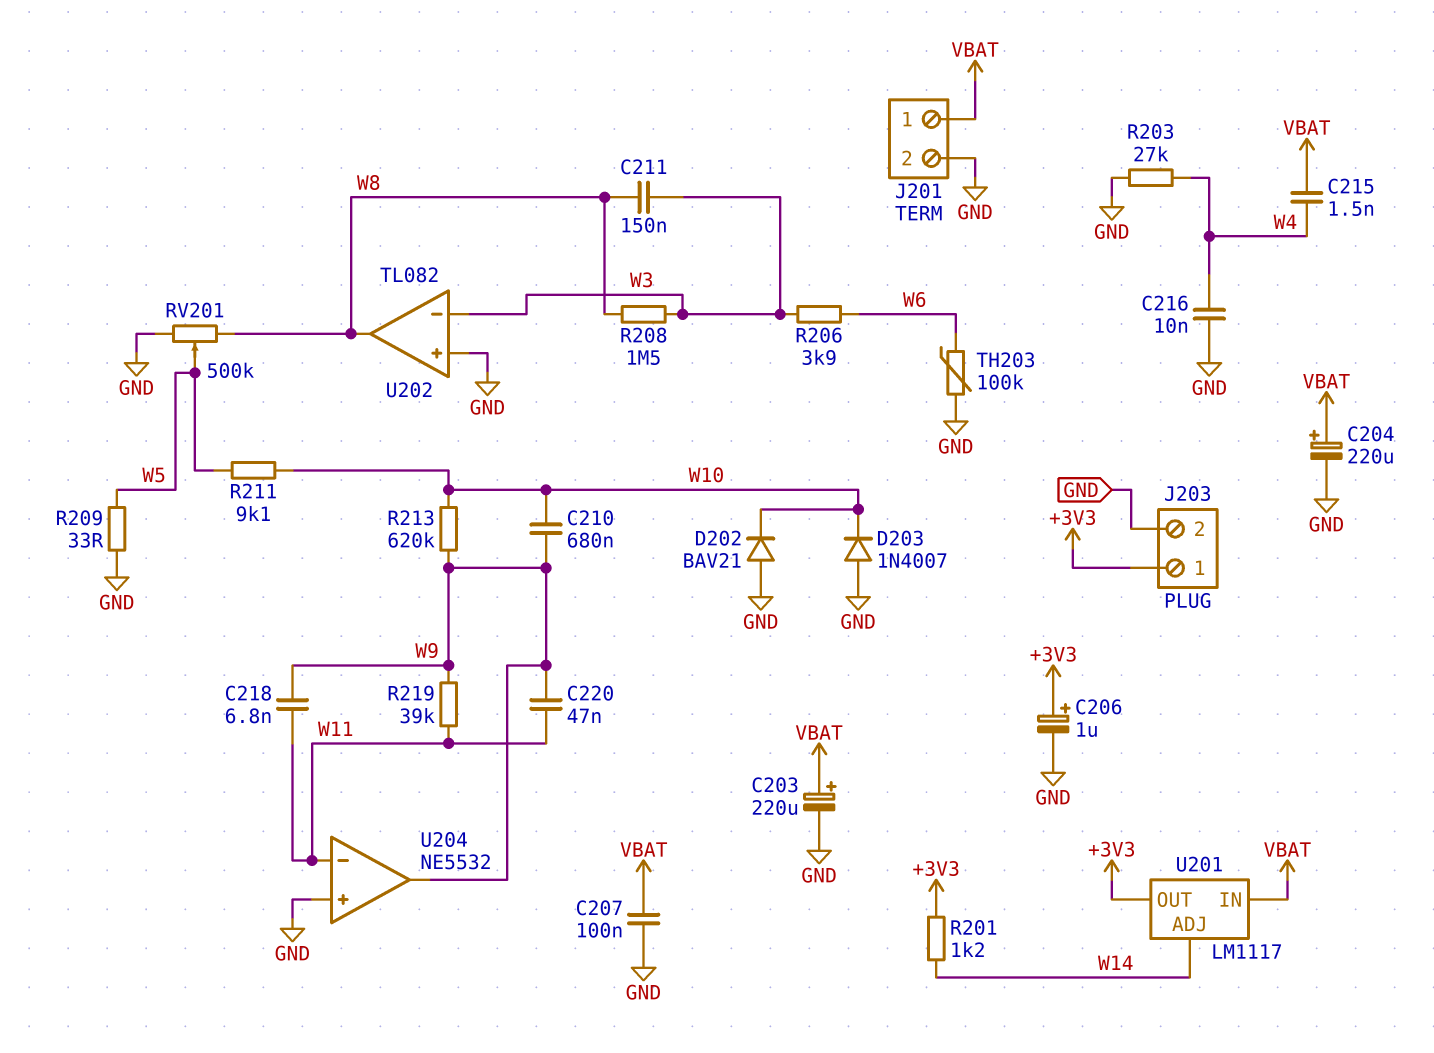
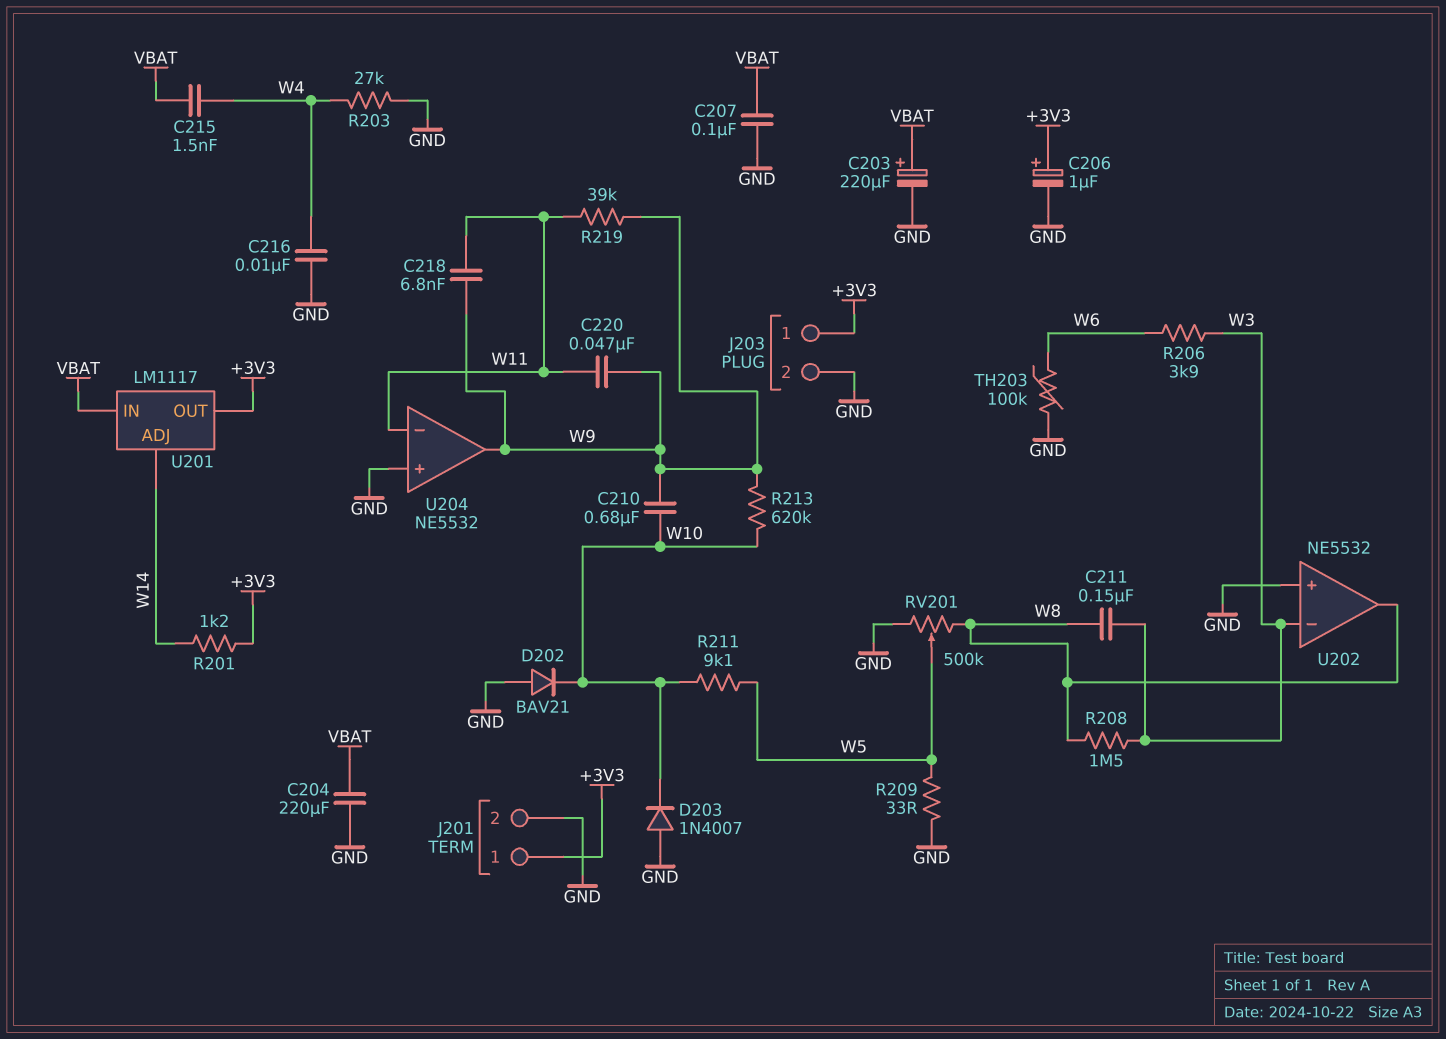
C204: 220uF (plus VBAT, minus GND) -> 220uF (GND, VBAT)
J201 pin 1: VBAT -> +3V3
U202: TL082 -> NE5532

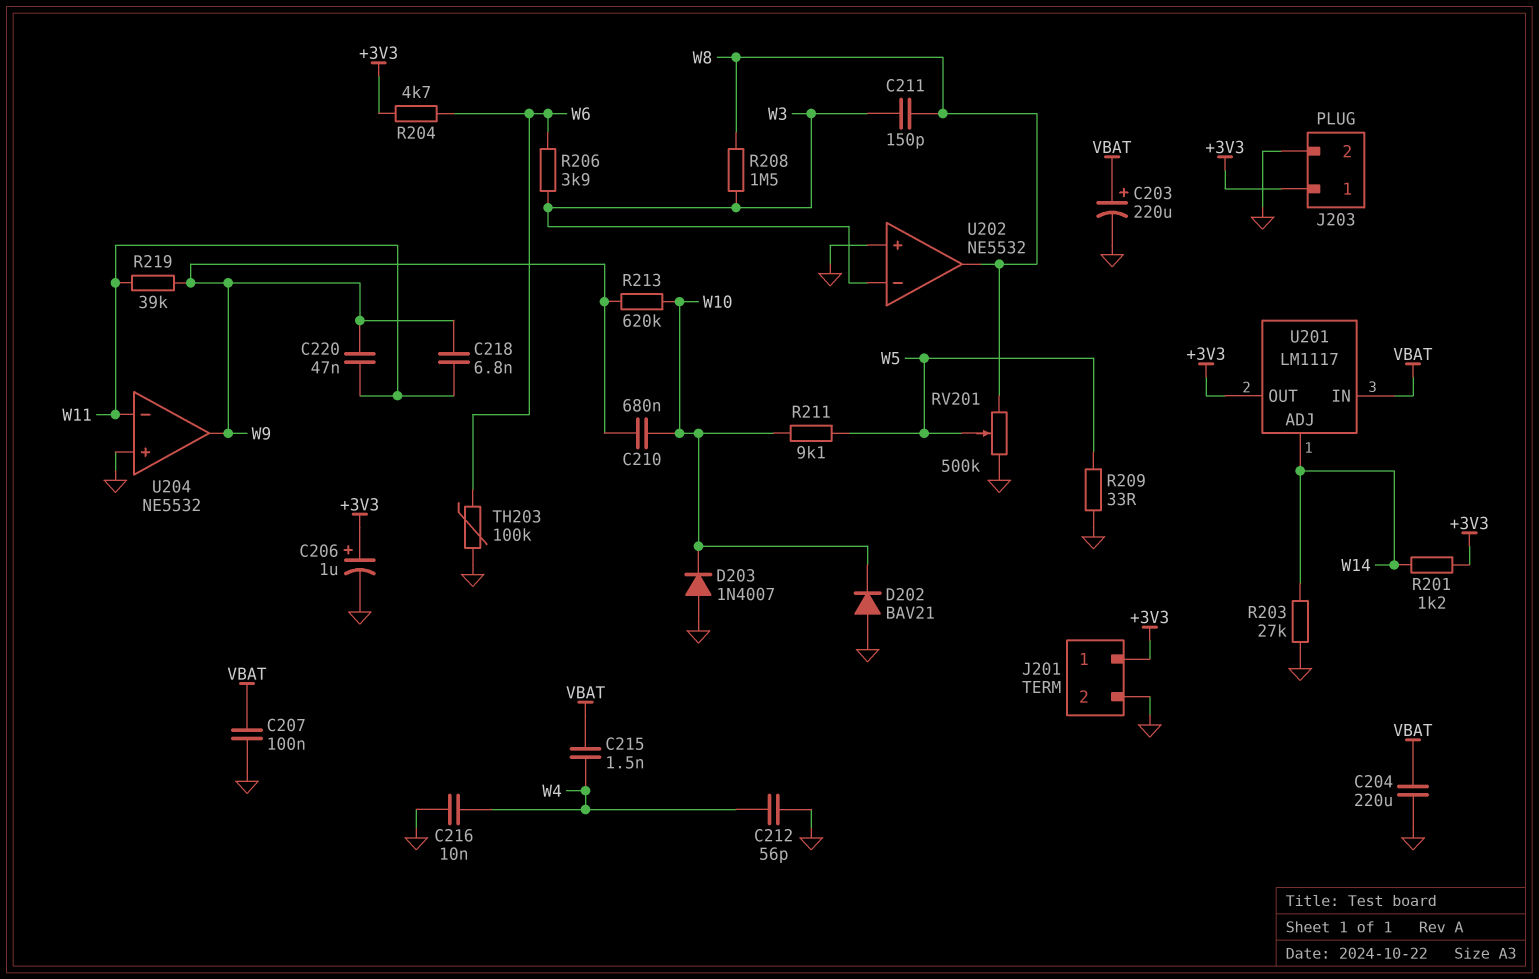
C211: 150nF (W3, W8) -> 150pF (W3, W8)
C212: none -> 56pF (GND, W4)
R203: 27k (GND, W4) -> 27k (GND, W14)
R204: none -> 4.7k (+3V3, W6)

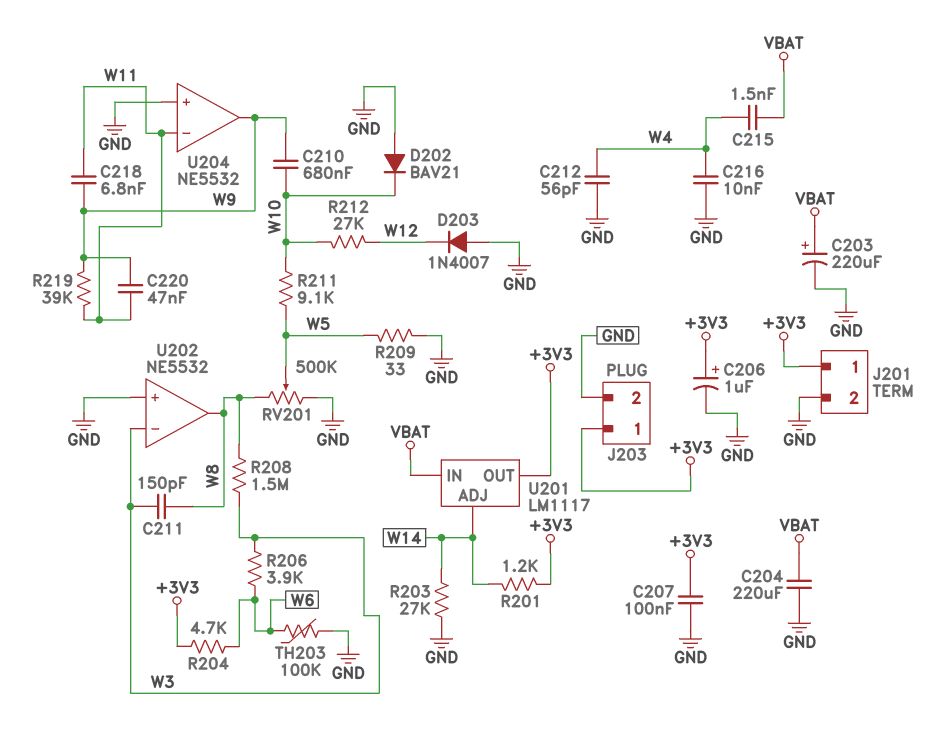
C207: 100nF (GND, VBAT) -> 100nF (+3V3, GND)
D203: diode 1N4007 (A GND, K W10) -> diode 1N4007 (A GND, K W12)
R212: none -> 27k (W10, W12)
R213: 620k (W9, W10) -> none

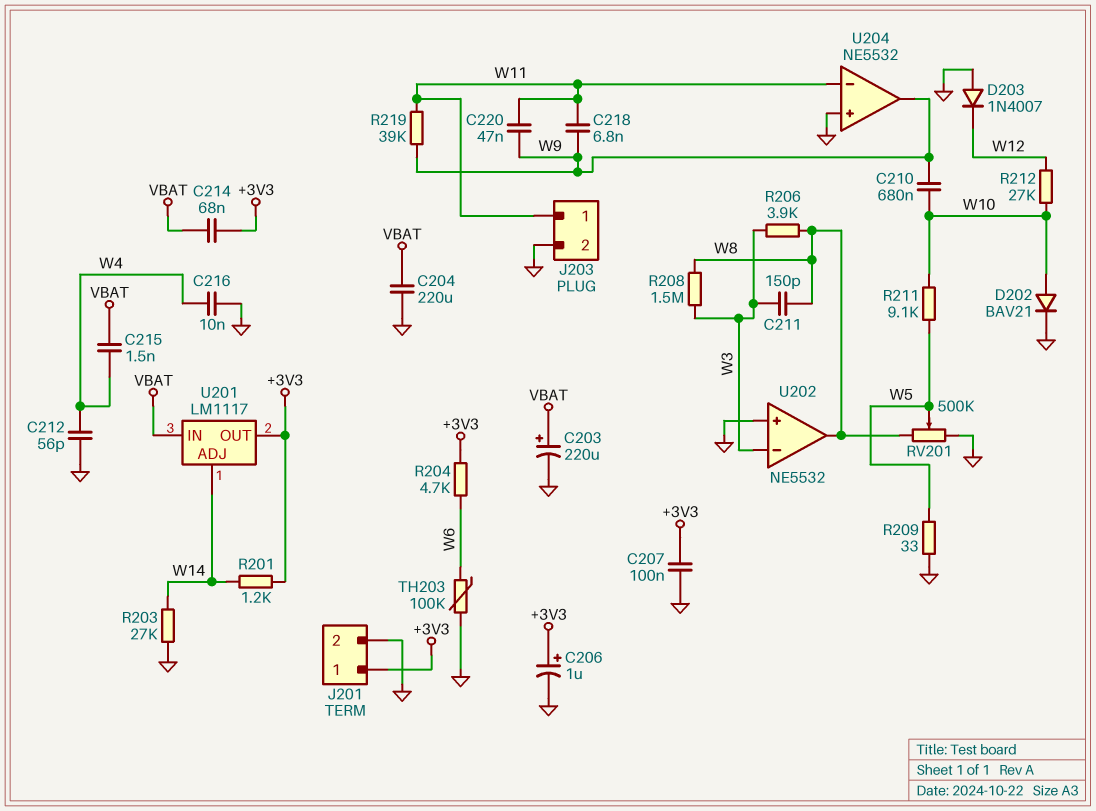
C214: none -> 68nF (+3V3, VBAT)
D202: diode BAV21 (A GND, K W10) -> diode BAV21 (A W10, K GND)
J203 pin 1: +3V3 -> W11
R206: 3.9k (W3, W6) -> 3.9k (W3, W8)

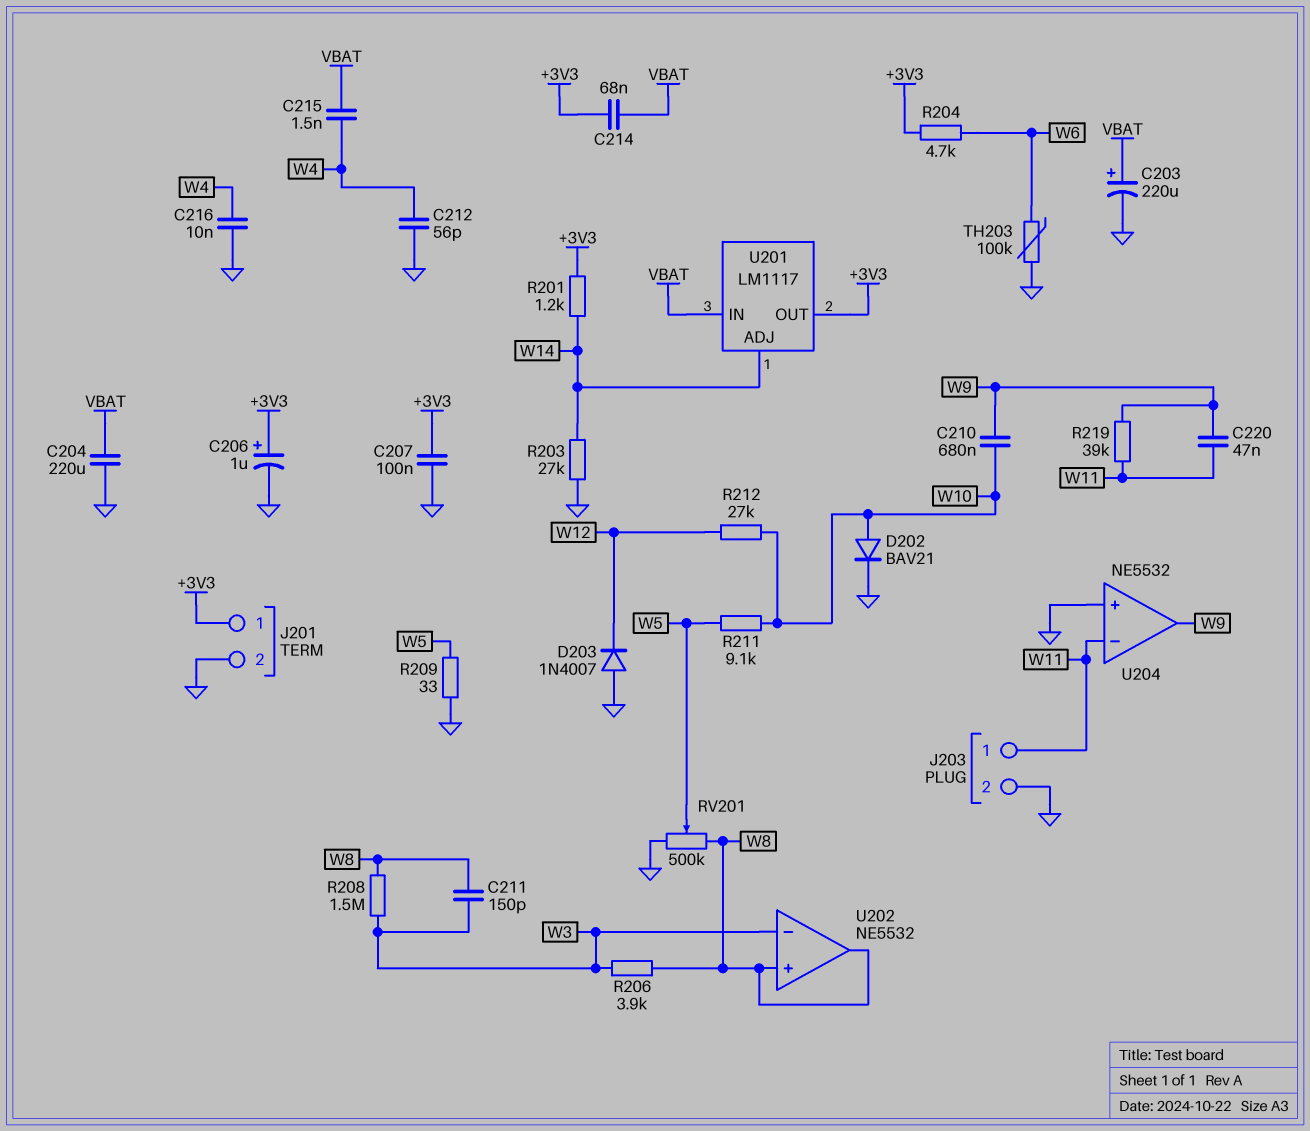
C218: 6.8nF (W9, W11) -> none
U202 pin in+: GND -> W8

